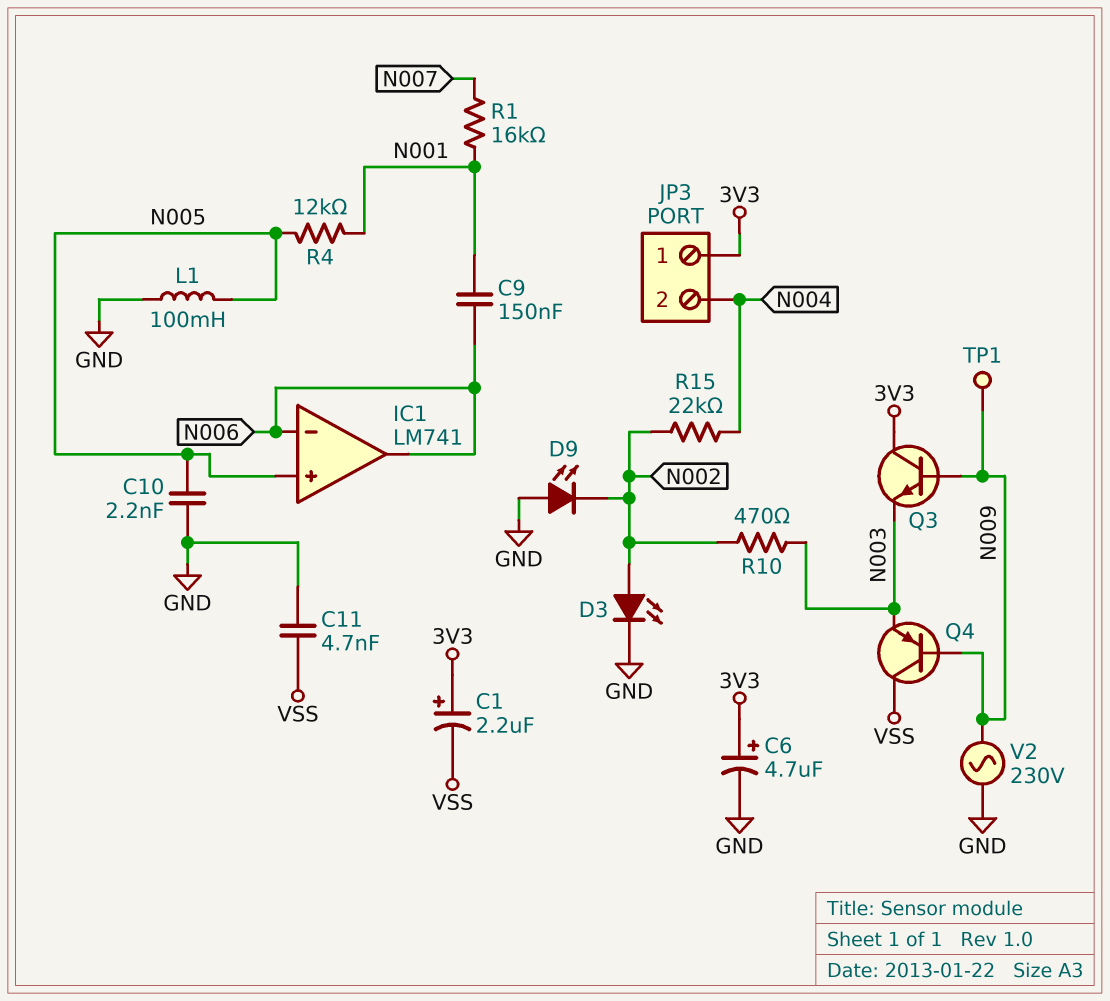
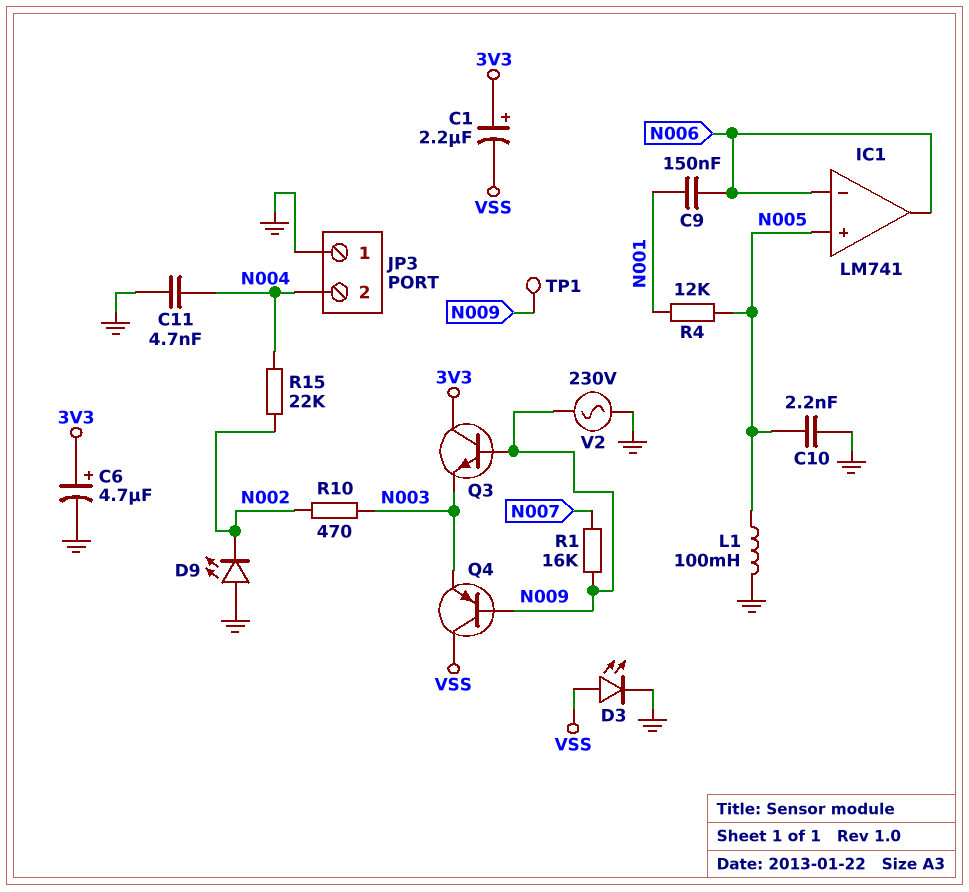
C11: 4.7nF (GND, VSS) -> 4.7nF (GND, N004)
D3: LED (A N002, K GND) -> LED (A VSS, K GND)
JP3 pin 1: 3V3 -> GND
R1: 16k (N001, N007) -> 16k (N007, N009)

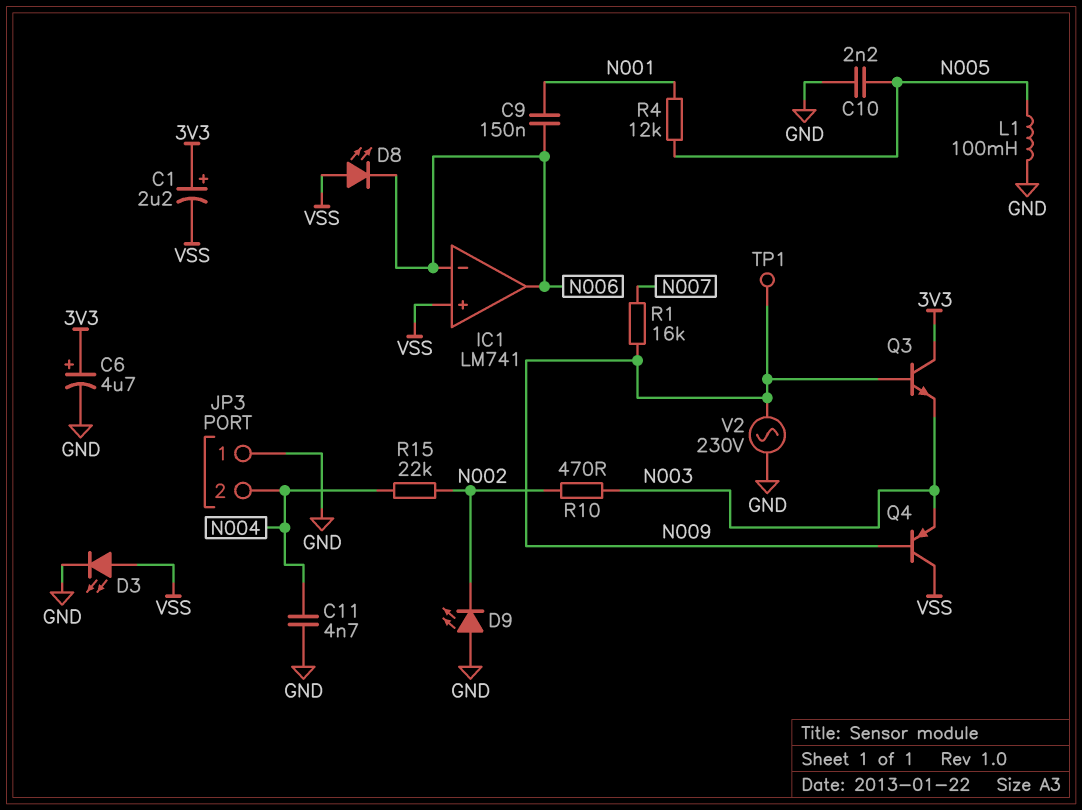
D8: none -> LED (A VSS, K N006)
IC1 pin in+: N005 -> VSS

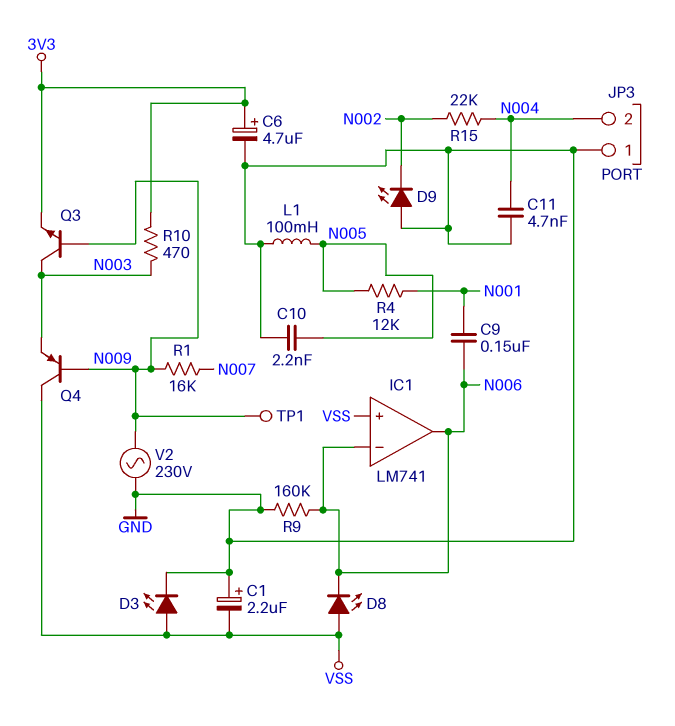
C1: 2.2uF (plus 3V3, minus VSS) -> 2.2uF (plus GND, minus VSS)
Q3: NPN (B N009, C 3V3, E N003) -> NPN (B N009, C N003, E 3V3)
R9: none -> 160k (GND, N006)
R10: 470 (N002, N003) -> 470 (3V3, N003)

